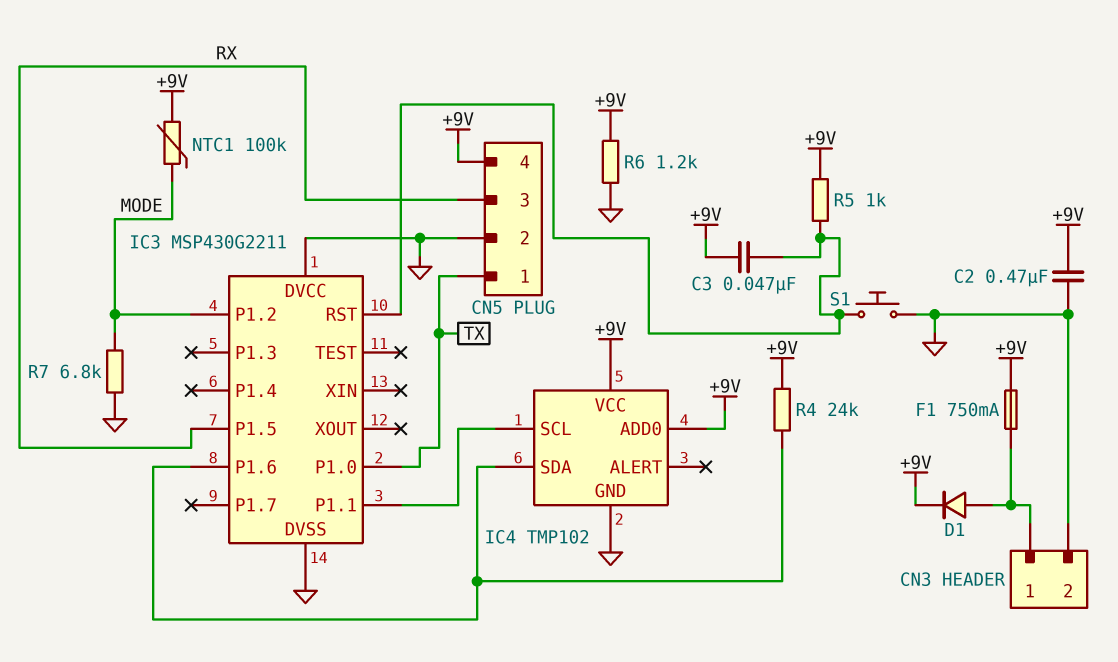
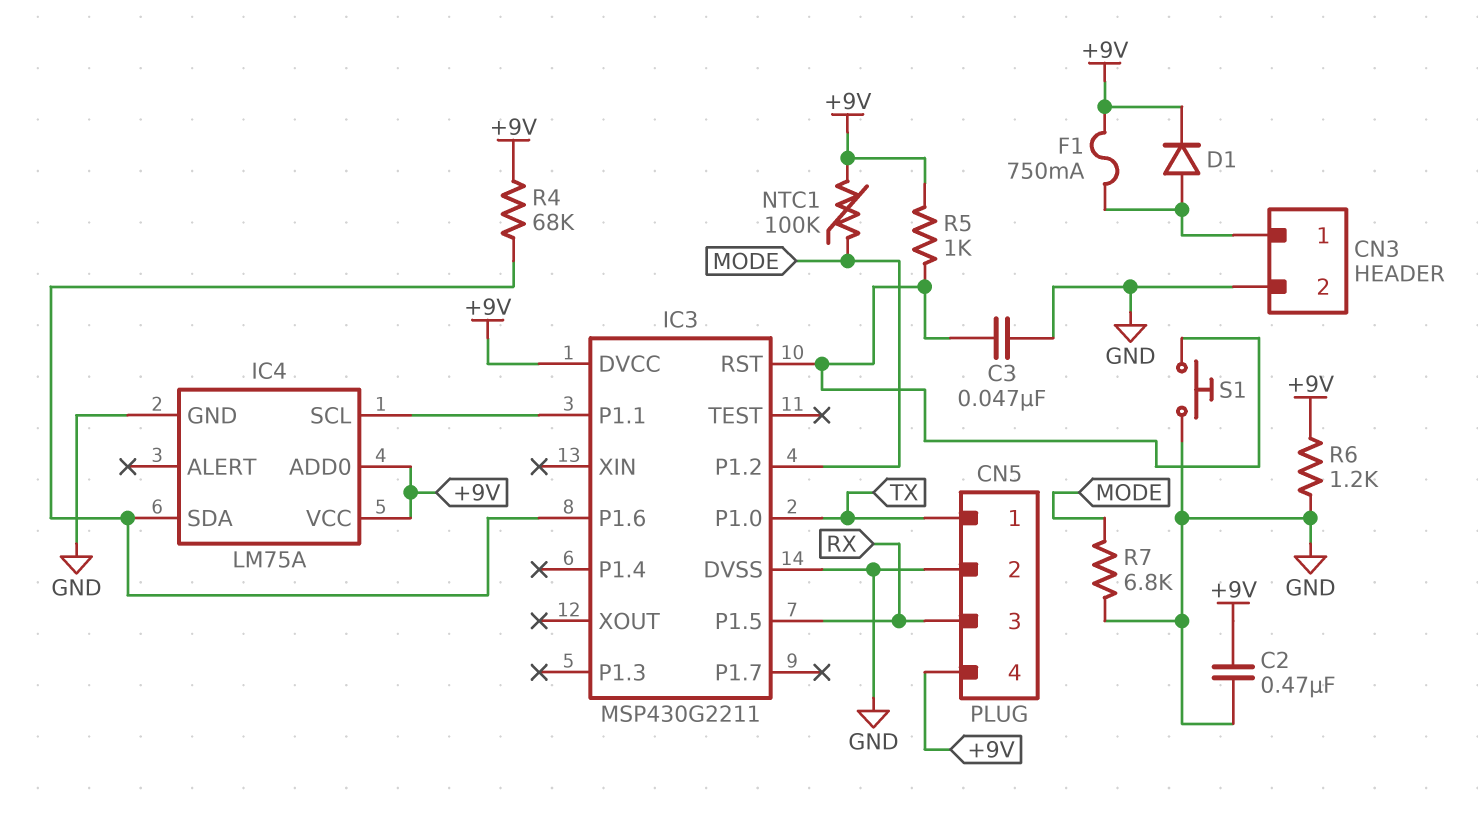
C3: 47nF (+9V, IC3/RST) -> 47nF (GND, IC3/RST)
IC3 pin DVCC: GND -> +9V
IC4: TMP102 -> LM75A
R4: 24k (+9V, IC3/P1.6) -> 68k (+9V, IC3/P1.6)

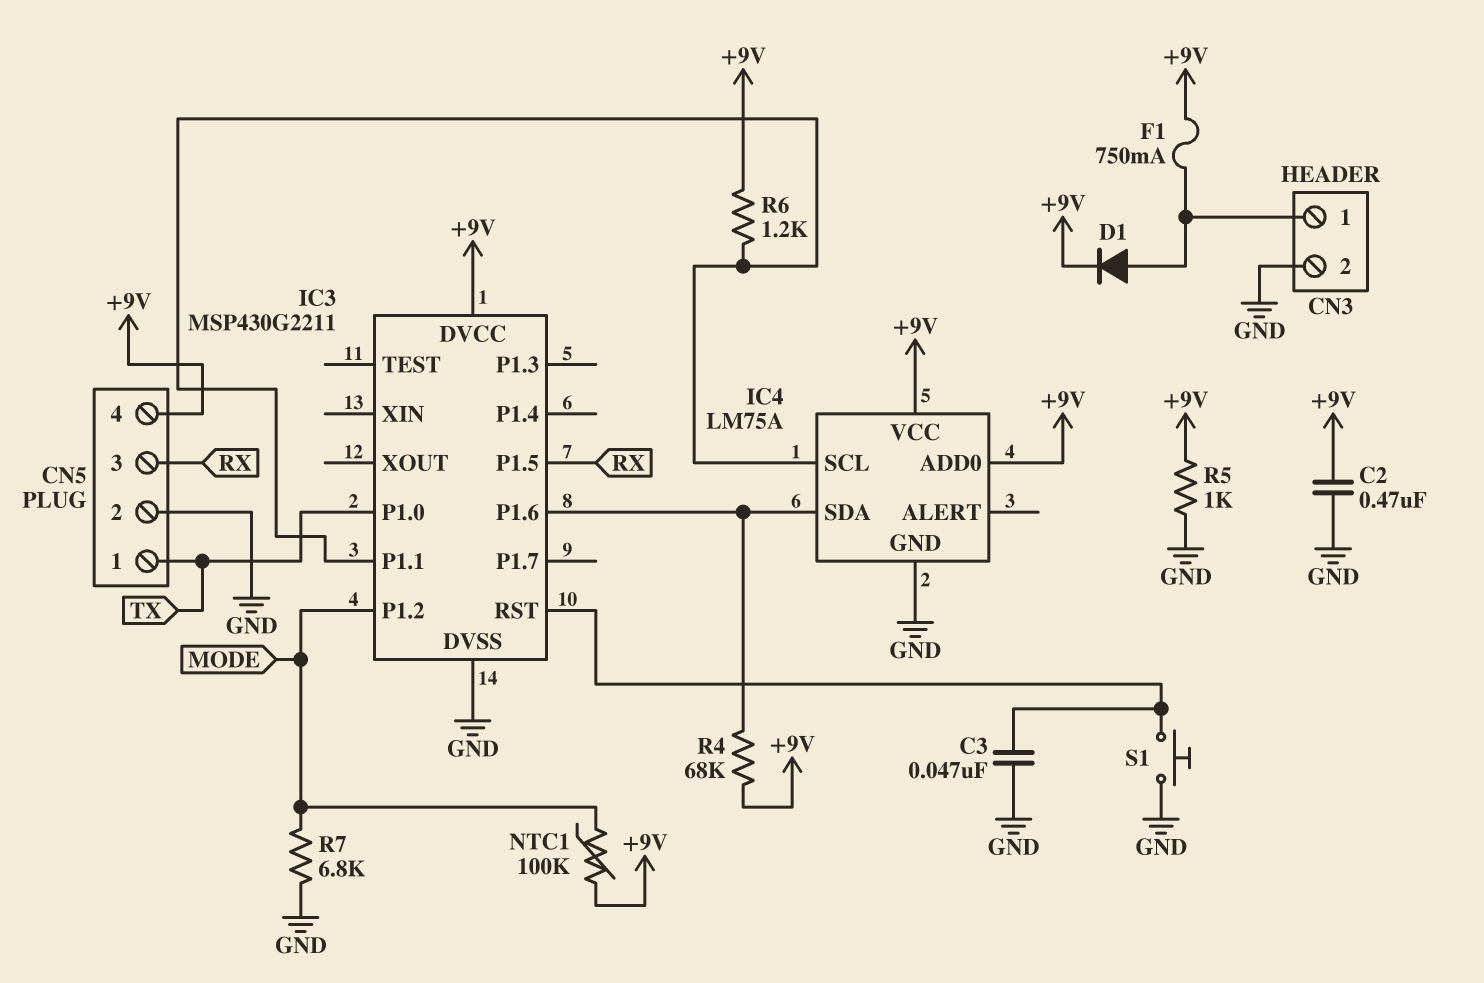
R5: 1k (+9V, IC3/RST) -> 1k (+9V, GND)
R6: 1.2k (+9V, GND) -> 1.2k (+9V, IC3/P1.1)

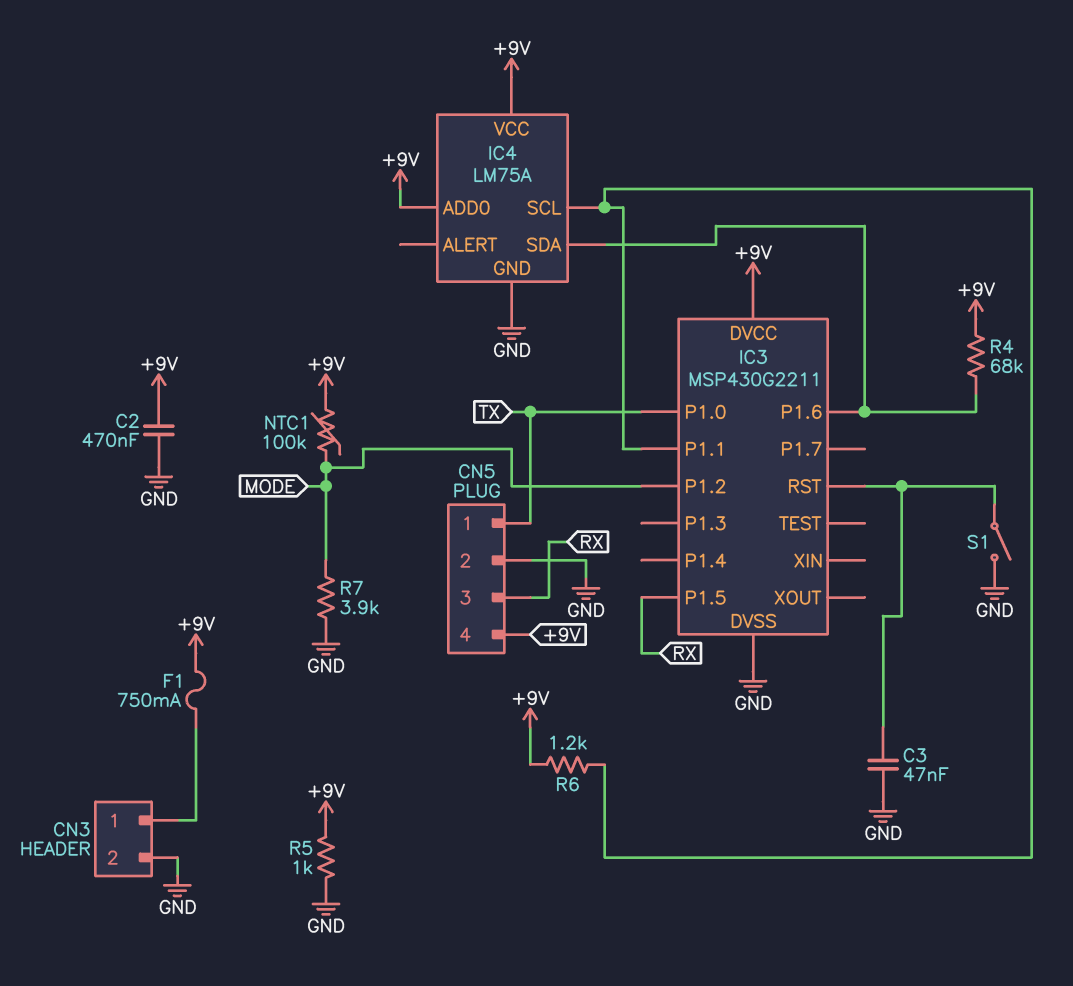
D1: diode (A CN3/1, K +9V) -> none
R7: 6.8k (GND, MODE) -> 3.9k (GND, MODE)
S1: button (GND, IC3/RST) -> switch (GND, IC3/RST)

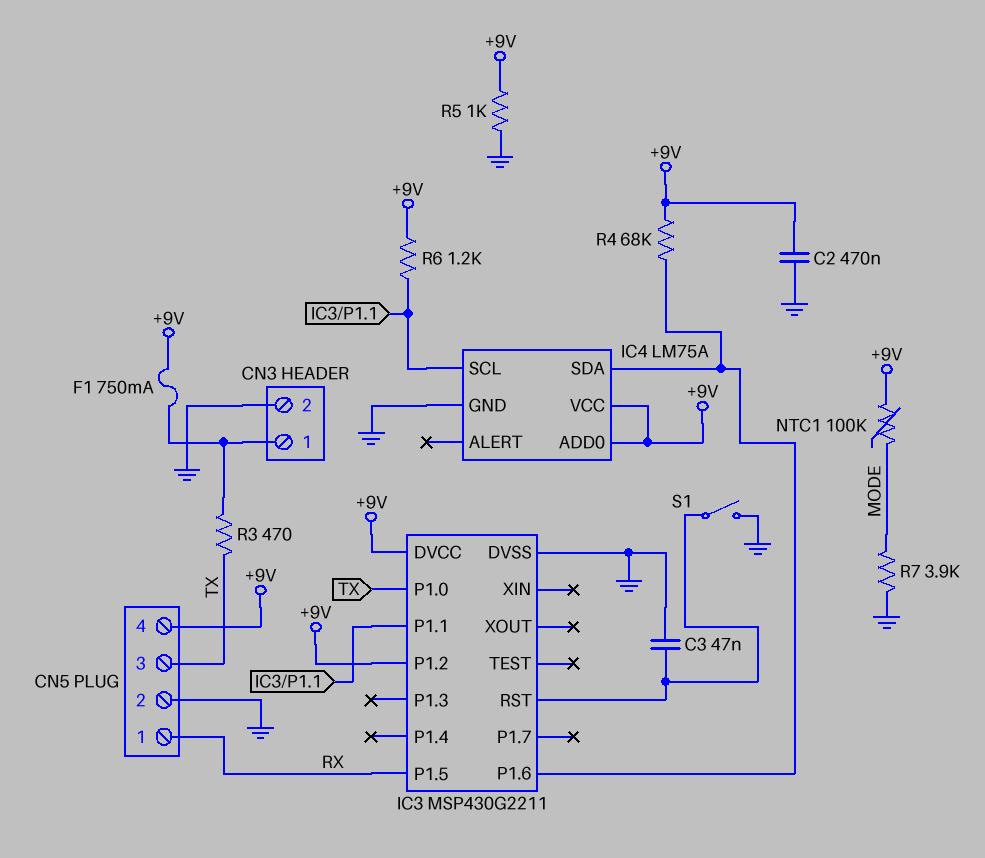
CN5 pin 1: TX -> RX
CN5 pin 3: RX -> TX
IC3 pin P1.2: MODE -> +9V
R3: none -> 470 (CN3/1, TX)

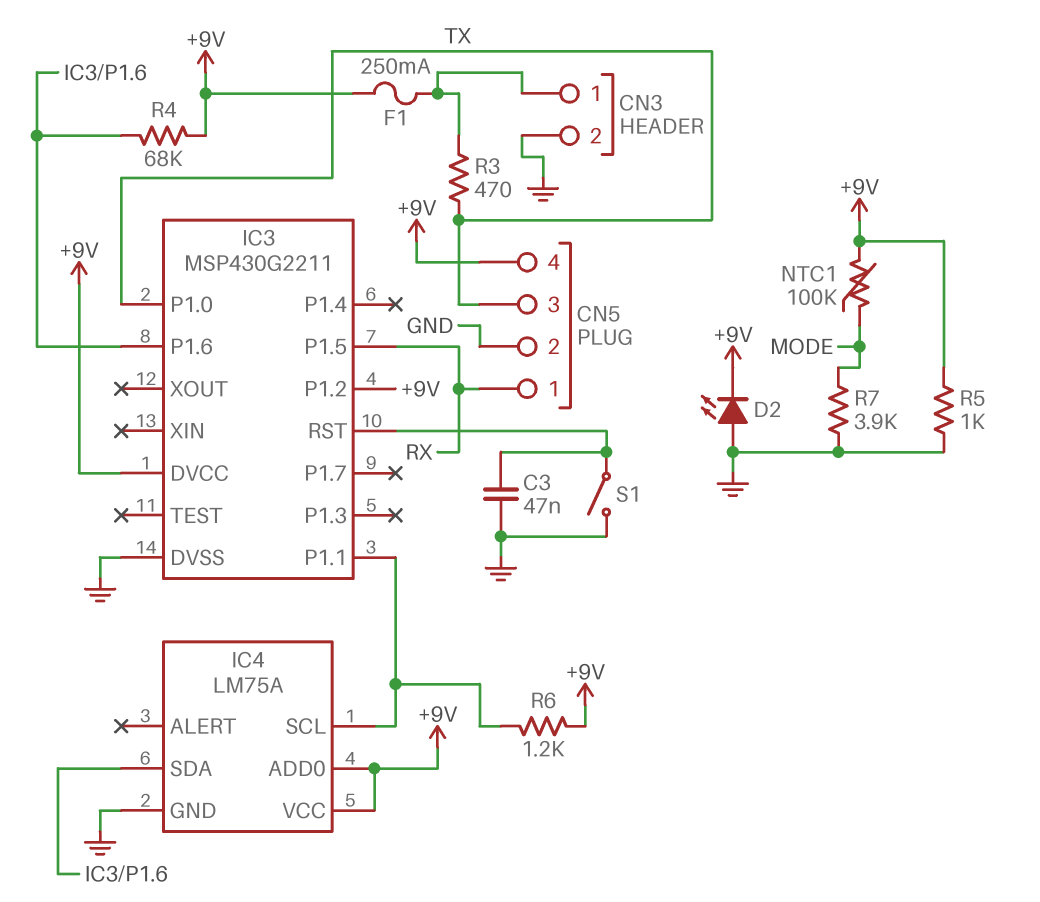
C2: 470nF (+9V, GND) -> none
D2: none -> LED (A GND, K +9V)
F1: 750mA (+9V, CN3/1) -> 250mA (+9V, CN3/1)

